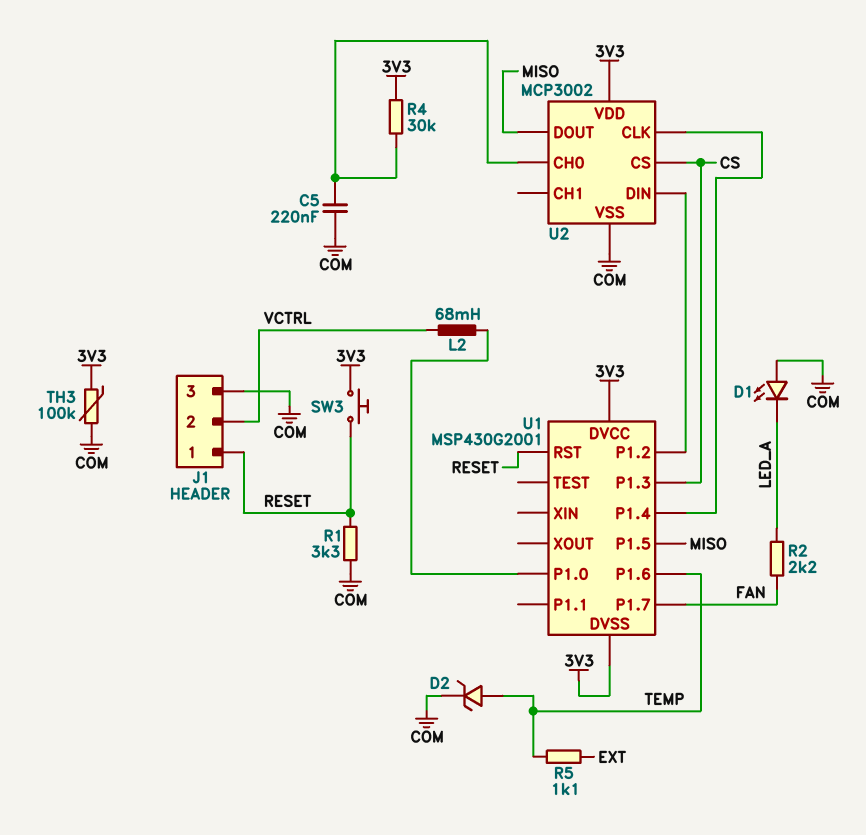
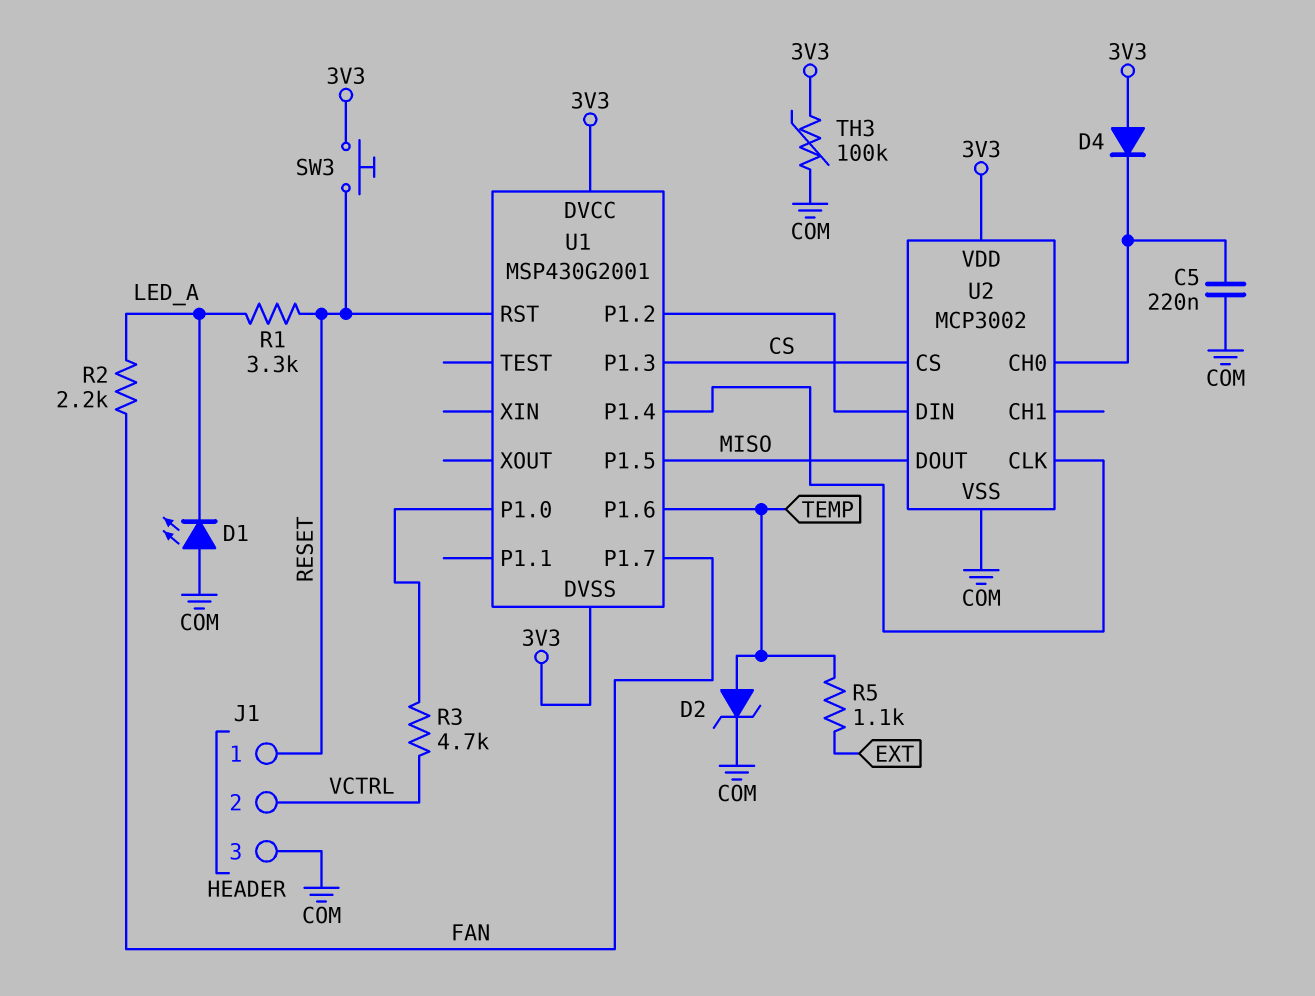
D4: none -> diode (A 3V3, K U2/CH0)
L2: 68mH (U1/P1.0, VCTRL) -> none
R1: 3.3k (COM, RESET) -> 3.3k (LED_A, RESET)
R3: none -> 4.7k (U1/P1.0, VCTRL)
R4: 30k (3V3, U2/CH0) -> none

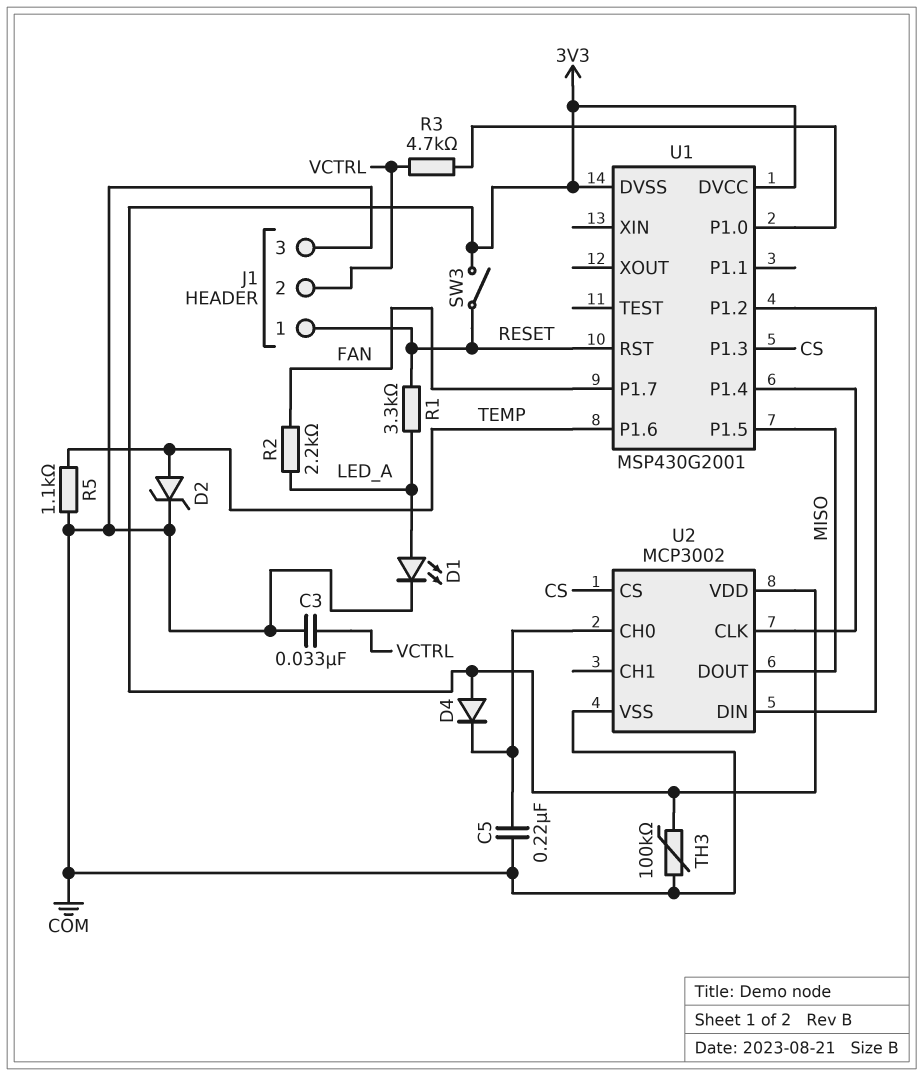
C3: none -> 33nF (COM, VCTRL)
D1: LED (A COM, K LED_A) -> LED (A LED_A, K COM)
R5: 1.1k (EXT, TEMP) -> 1.1k (COM, TEMP)
SW3: button (3V3, RESET) -> switch (3V3, RESET)

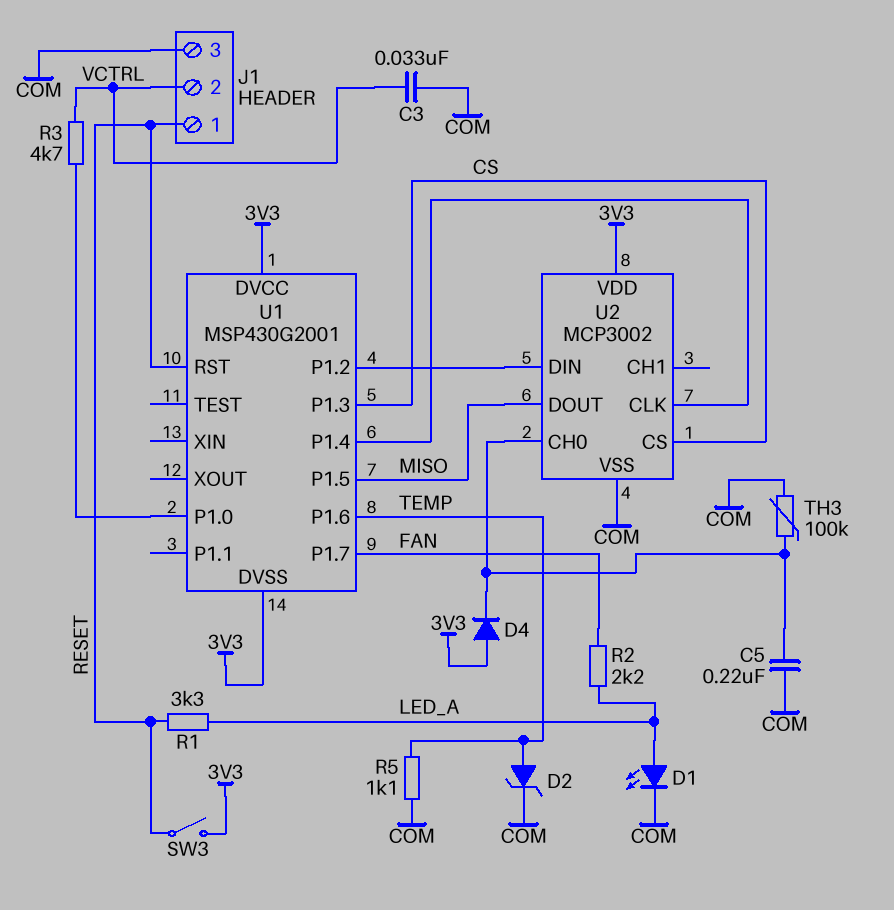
TH3: 100k (3V3, COM) -> 100k (COM, U2/CH0)

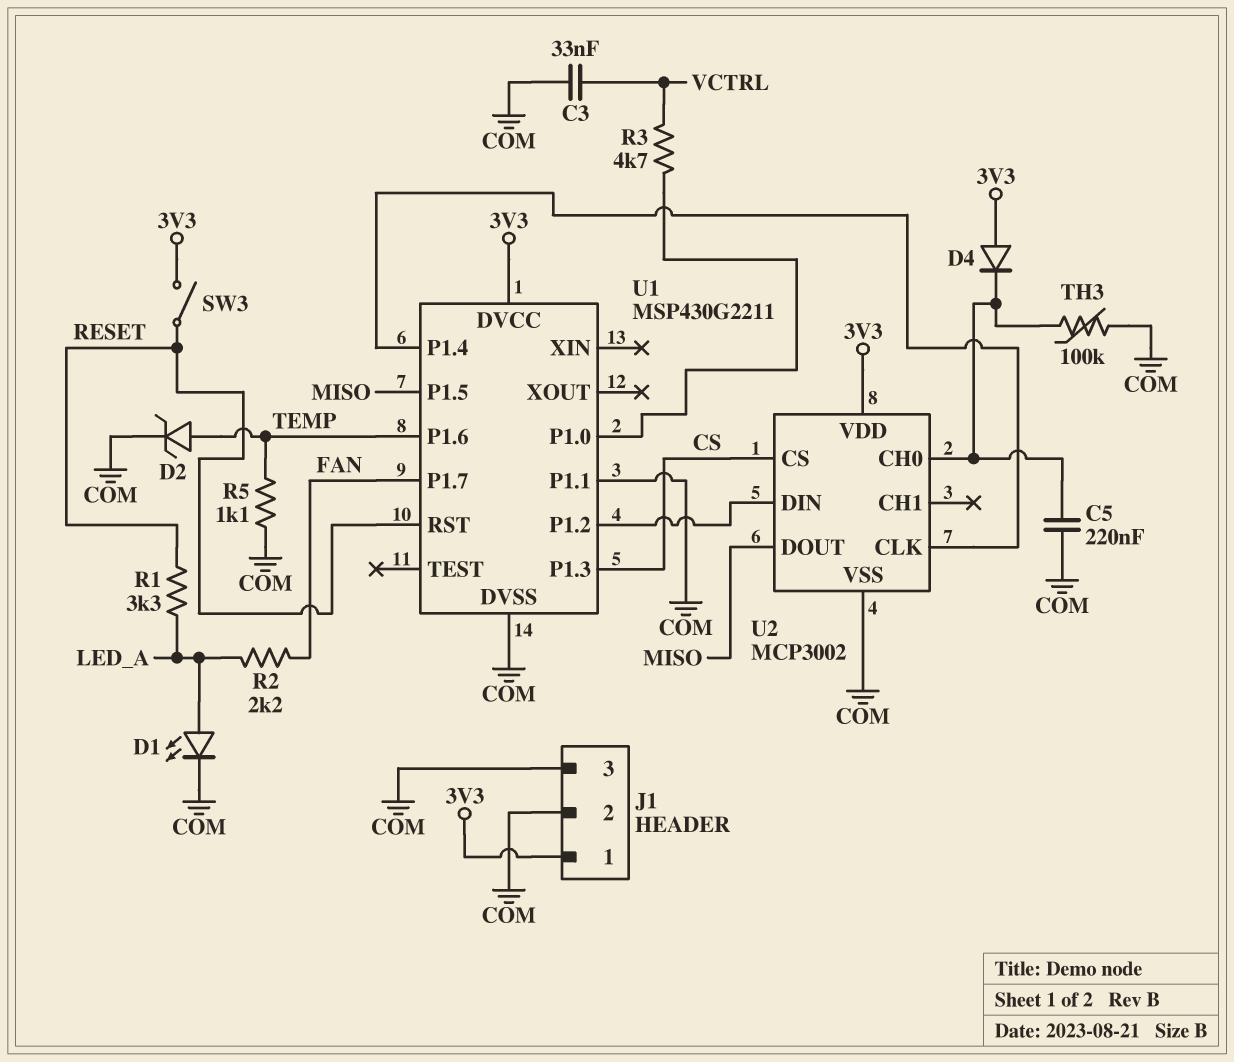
J1 pin 1: RESET -> 3V3
J1 pin 2: VCTRL -> COM
U1: MSP430G2001 -> MSP430G2211
U1 pin DVSS: 3V3 -> COM
U1 pin P1.1: none -> COM

